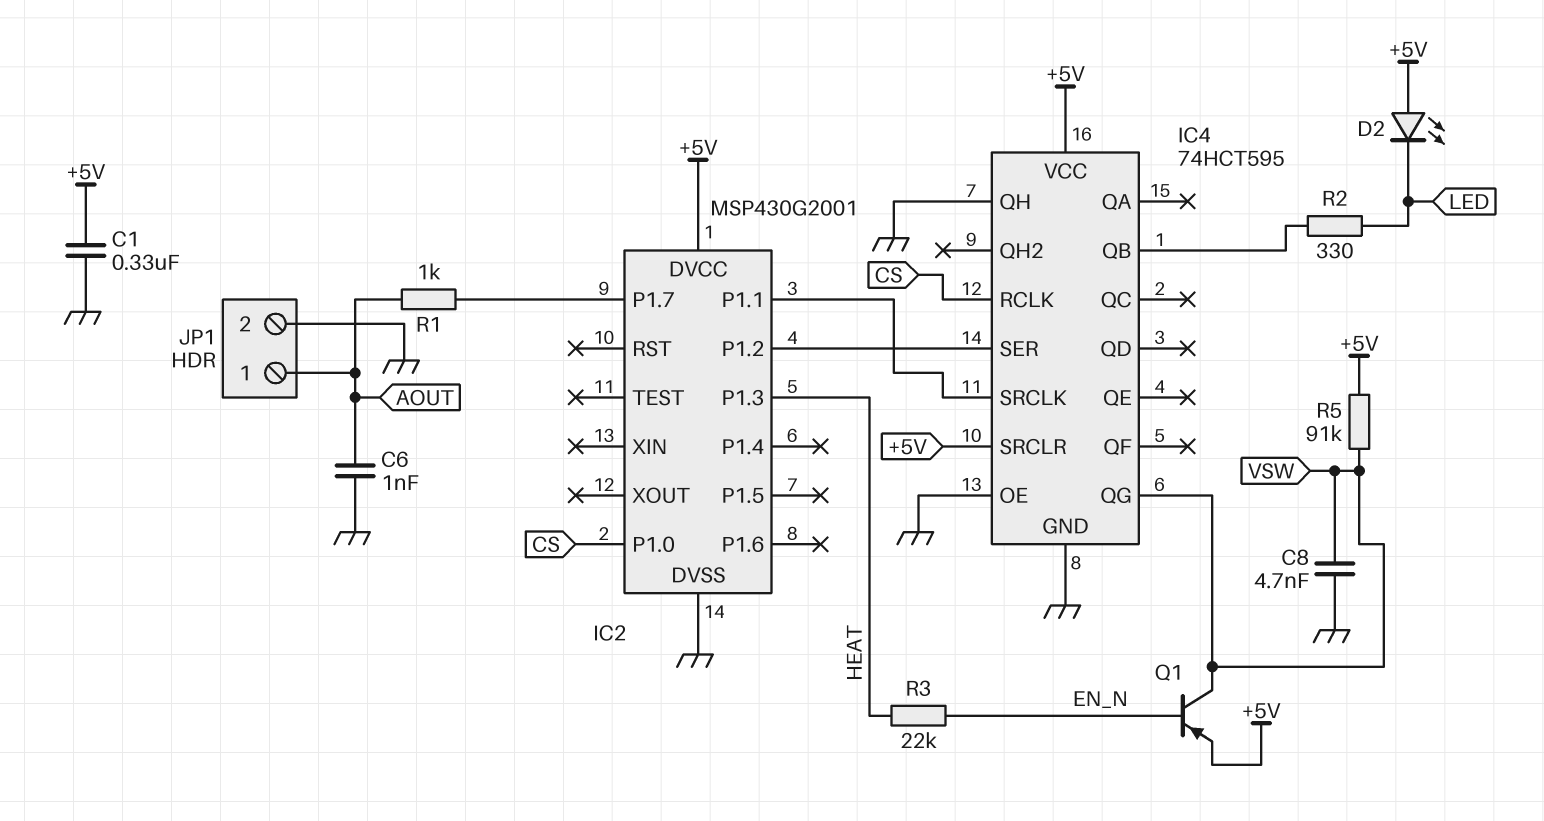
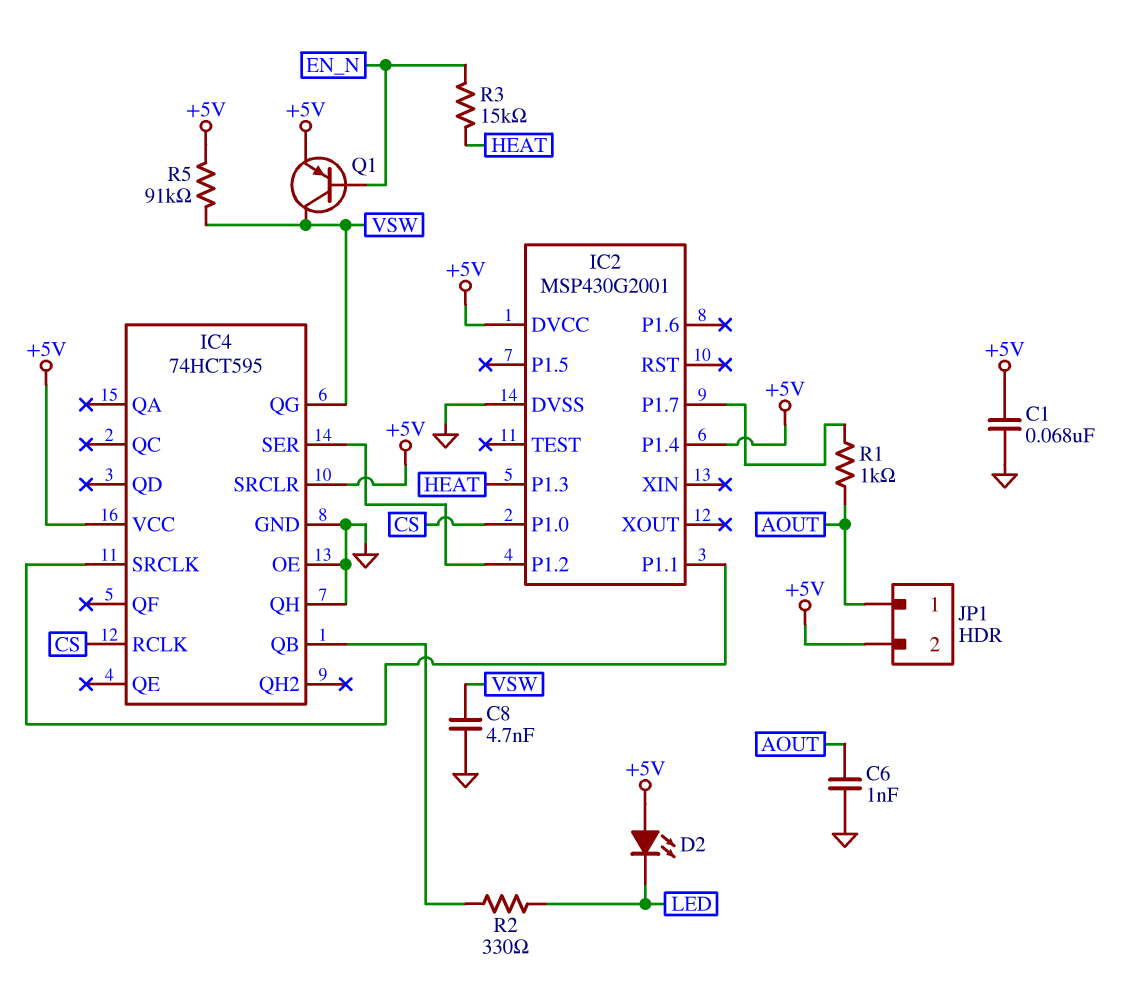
C1: 330nF (+5V, GND) -> 68nF (+5V, GND)
IC2 pin P1.4: none -> +5V
JP1 pin 2: GND -> +5V
R3: 22k (EN_N, HEAT) -> 15k (EN_N, HEAT)

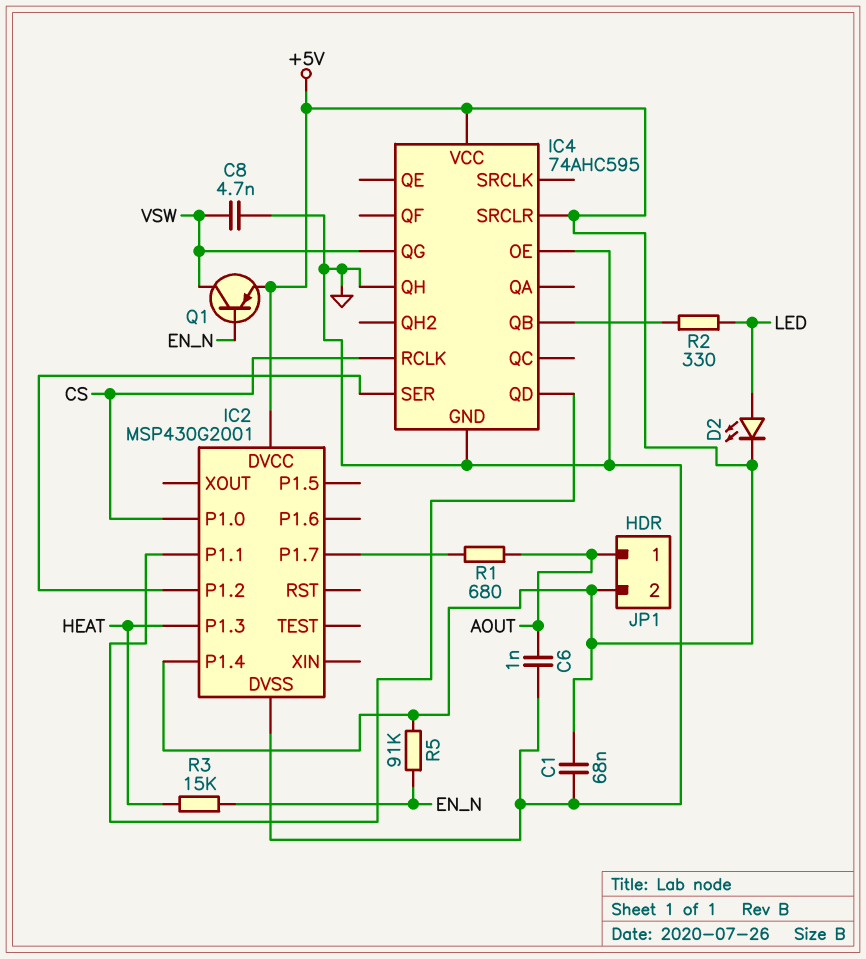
D2: LED (A +5V, K LED) -> LED (A LED, K +5V)
IC4: 74HCT595 -> 74AHC595
IC4 pin QD: none -> IC2/P1.1
IC4 pin SRCLK: IC2/P1.1 -> none
R1: 1k (AOUT, IC2/P1.7) -> 680 (AOUT, IC2/P1.7)
R5: 91k (+5V, VSW) -> 91k (+5V, EN_N)

